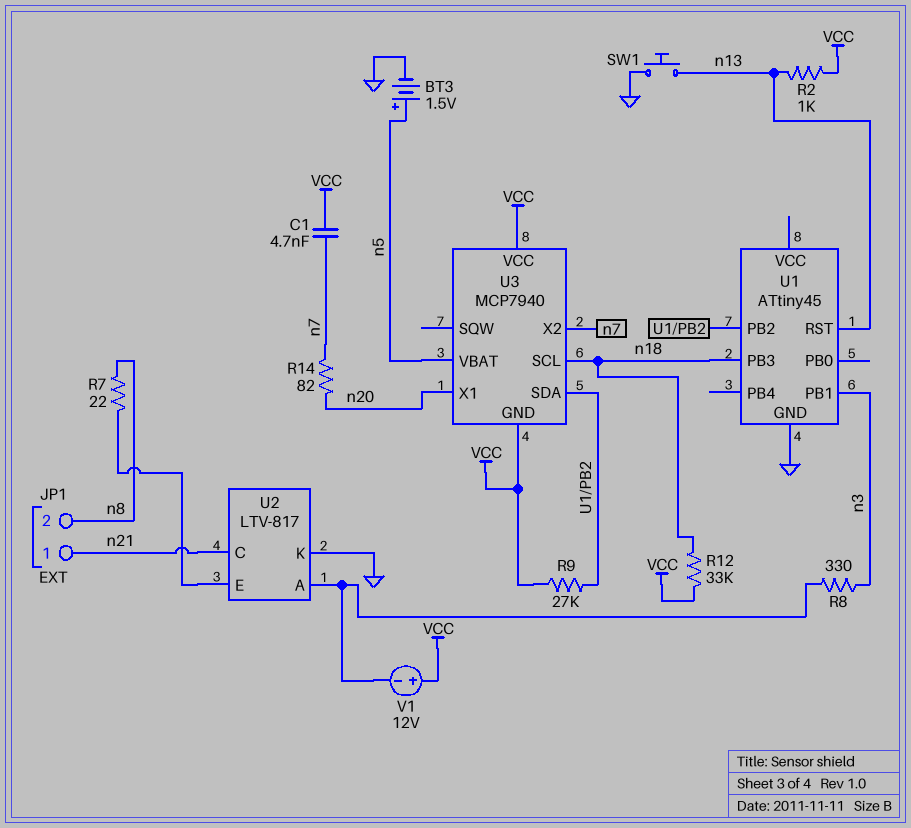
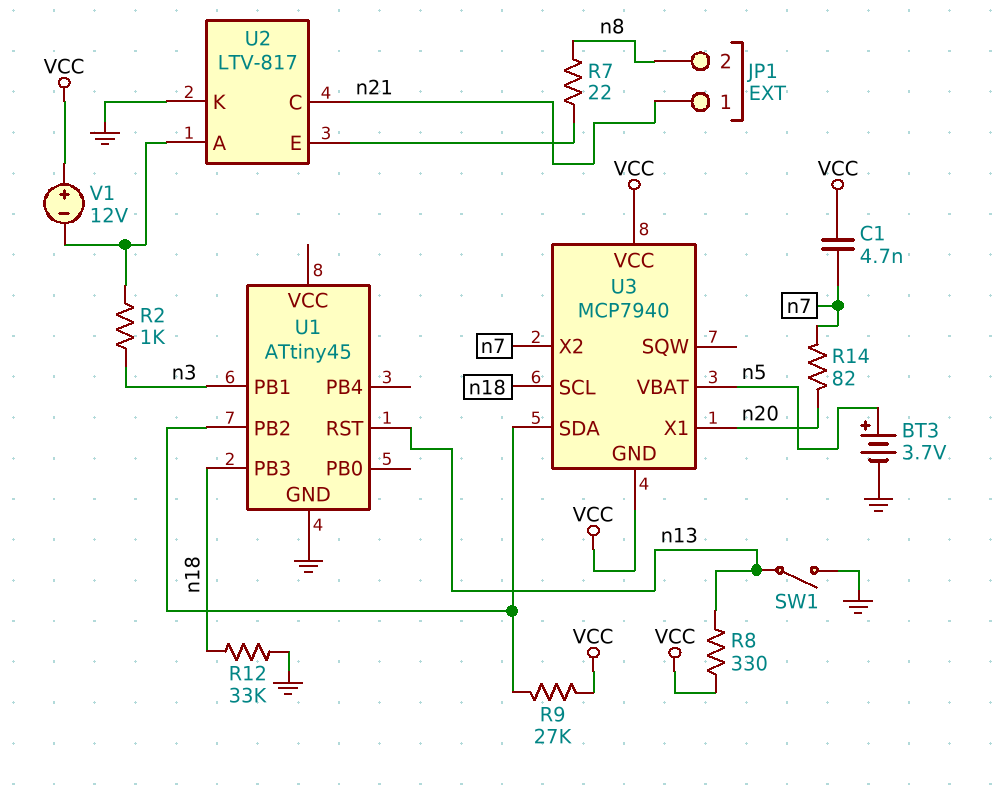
BT3: 1.5V (plus n5, minus GND) -> 3.7V (plus n5, minus GND)
R2: 1k (VCC, n13) -> 1k (U2/A, n3)
R8: 330 (U2/A, n3) -> 330 (VCC, n13)
R12: 33k (VCC, n18) -> 33k (GND, n18)
SW1: button (GND, n13) -> switch (GND, n13)

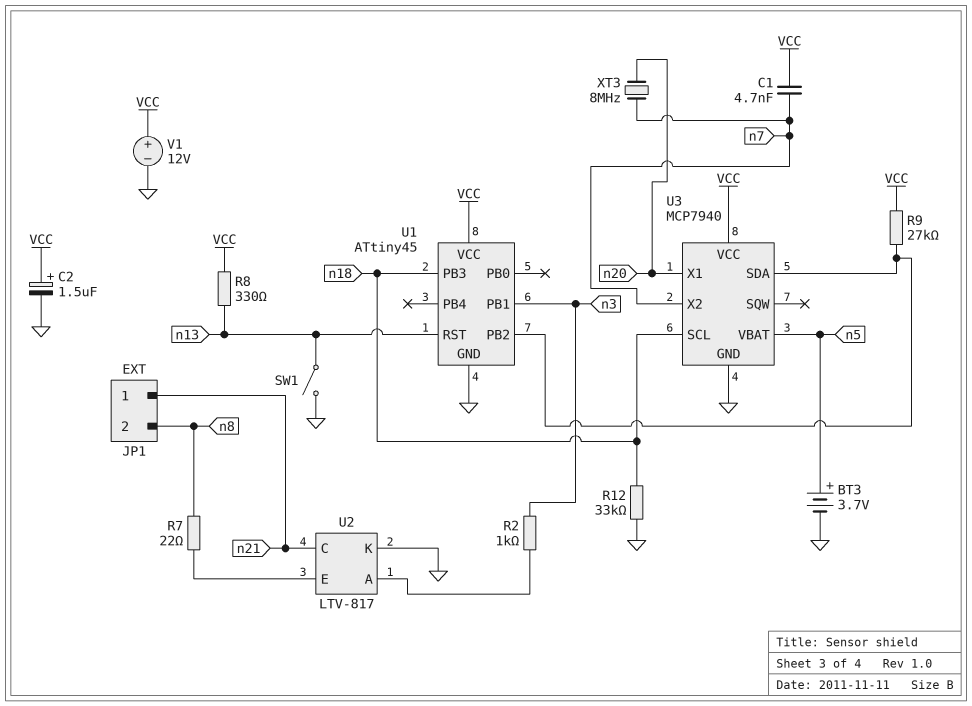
C2: none -> 1.5uF (plus VCC, minus GND)
R14: 82 (n7, n20) -> none
U1 pin VCC: none -> VCC
U3 pin GND: VCC -> GND
V1: 12V (plus VCC, minus U2/A) -> 12V (plus VCC, minus GND)
XT3: none -> 8MHz (n7, n20)

